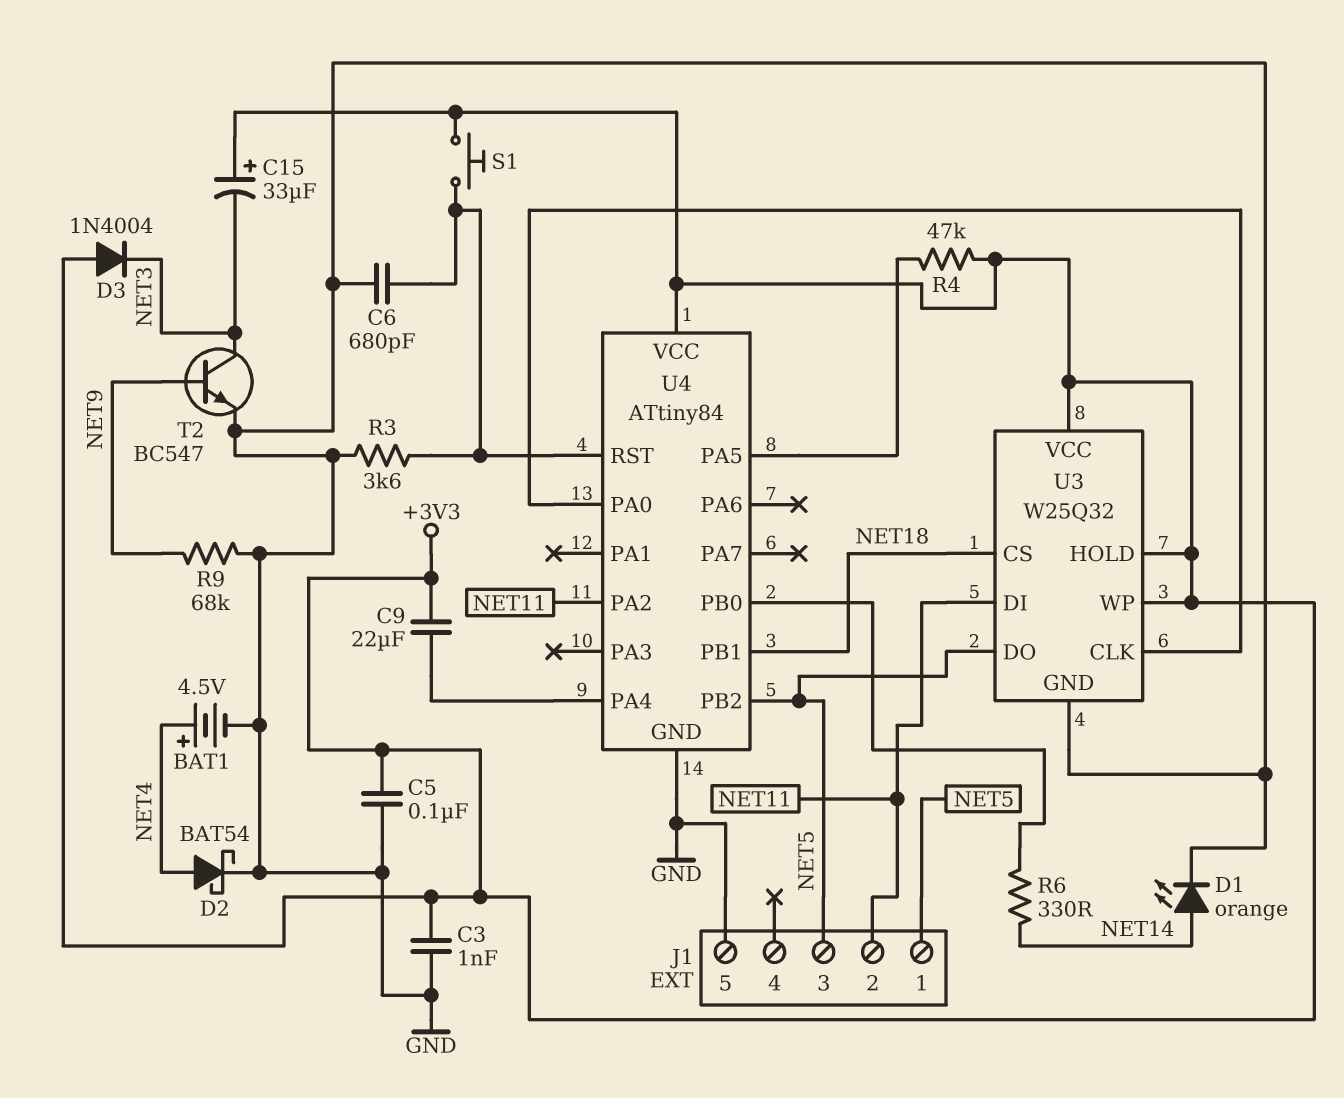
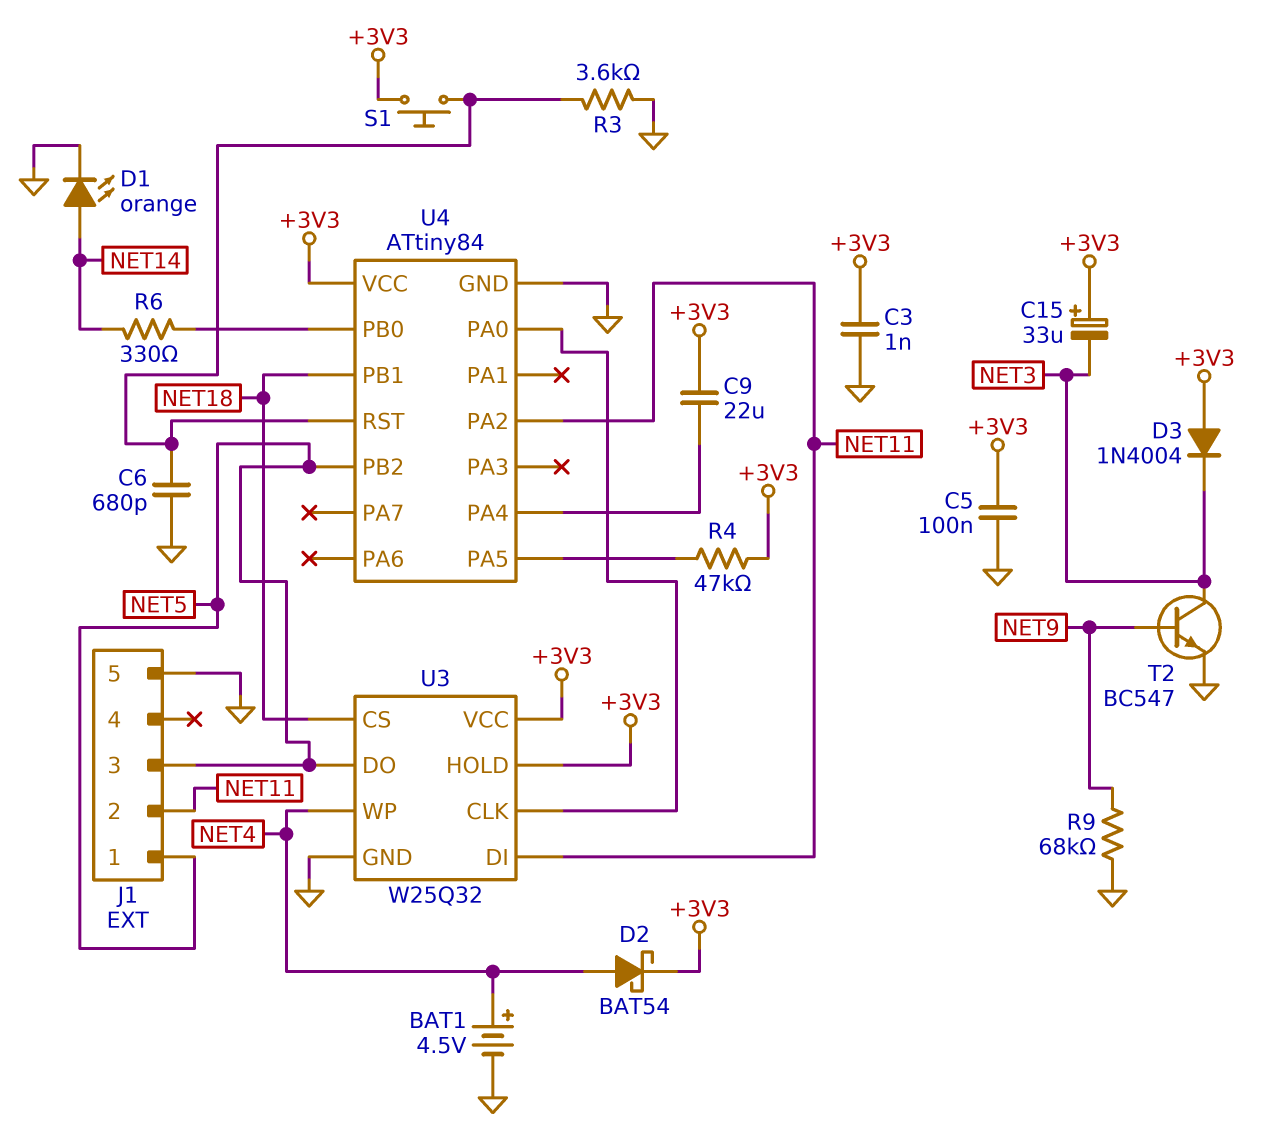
D2: schottky BAT54 (A NET4, K GND) -> schottky BAT54 (A NET4, K +3V3)
U3 pin WP: +3V3 -> NET4

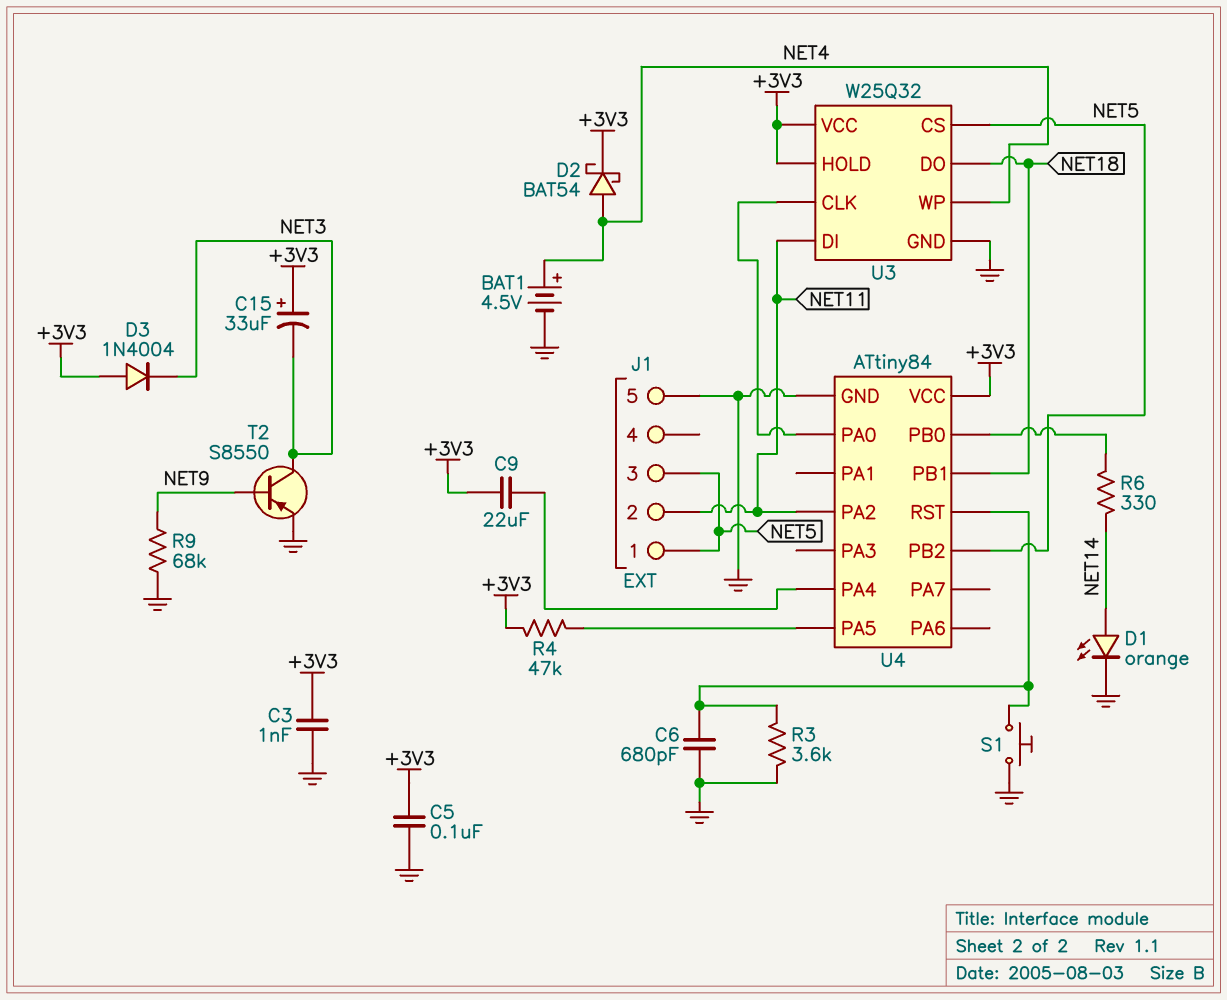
S1: button (+3V3, U4/RST) -> button (GND, U4/RST)
T2: NPN BC547 (B NET9, C NET3, E GND) -> PNP S8550 (B NET9, C NET3, E GND)
U3 pin CS: NET18 -> NET5
U3 pin DO: NET5 -> NET18

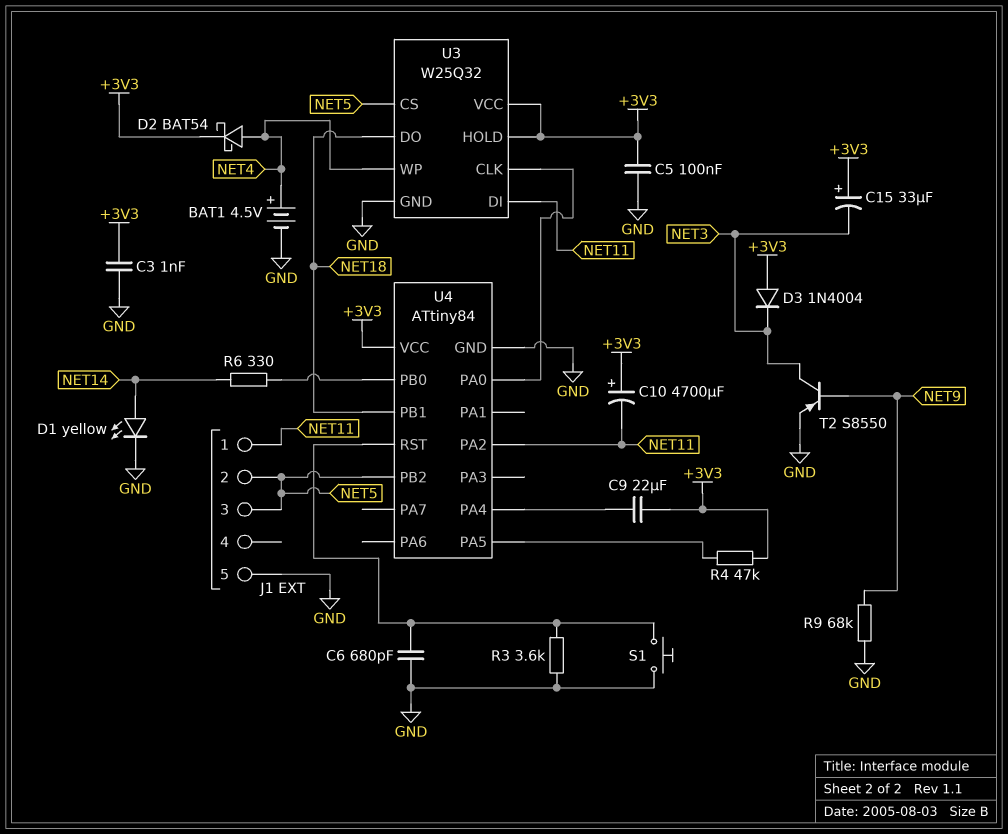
C10: none -> 4700uF (plus +3V3, minus NET11)
D1: LED orange (A NET14, K GND) -> LED yellow (A NET14, K GND)
J1 pin 1: NET5 -> NET11
J1 pin 2: NET11 -> NET5

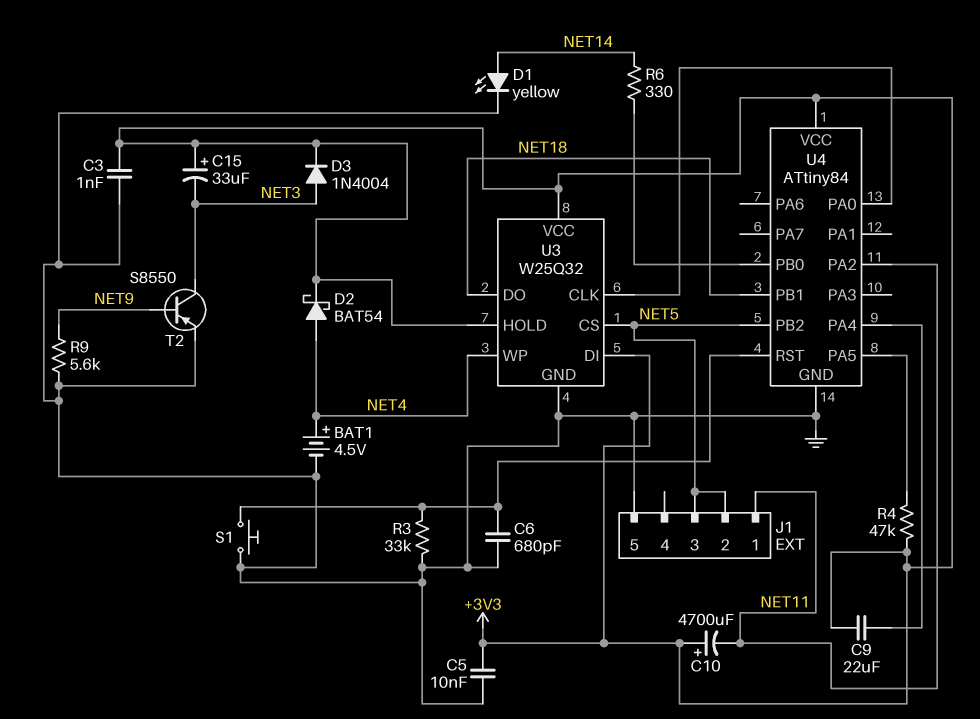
C5: 100nF (+3V3, GND) -> 10nF (+3V3, GND)
D3: diode 1N4004 (A +3V3, K NET3) -> diode 1N4004 (A NET3, K +3V3)
R3: 3.6k (GND, U4/RST) -> 33k (GND, U4/RST)
R9: 68k (GND, NET9) -> 5.6k (GND, NET9)
U3 pin DI: NET11 -> +3V3

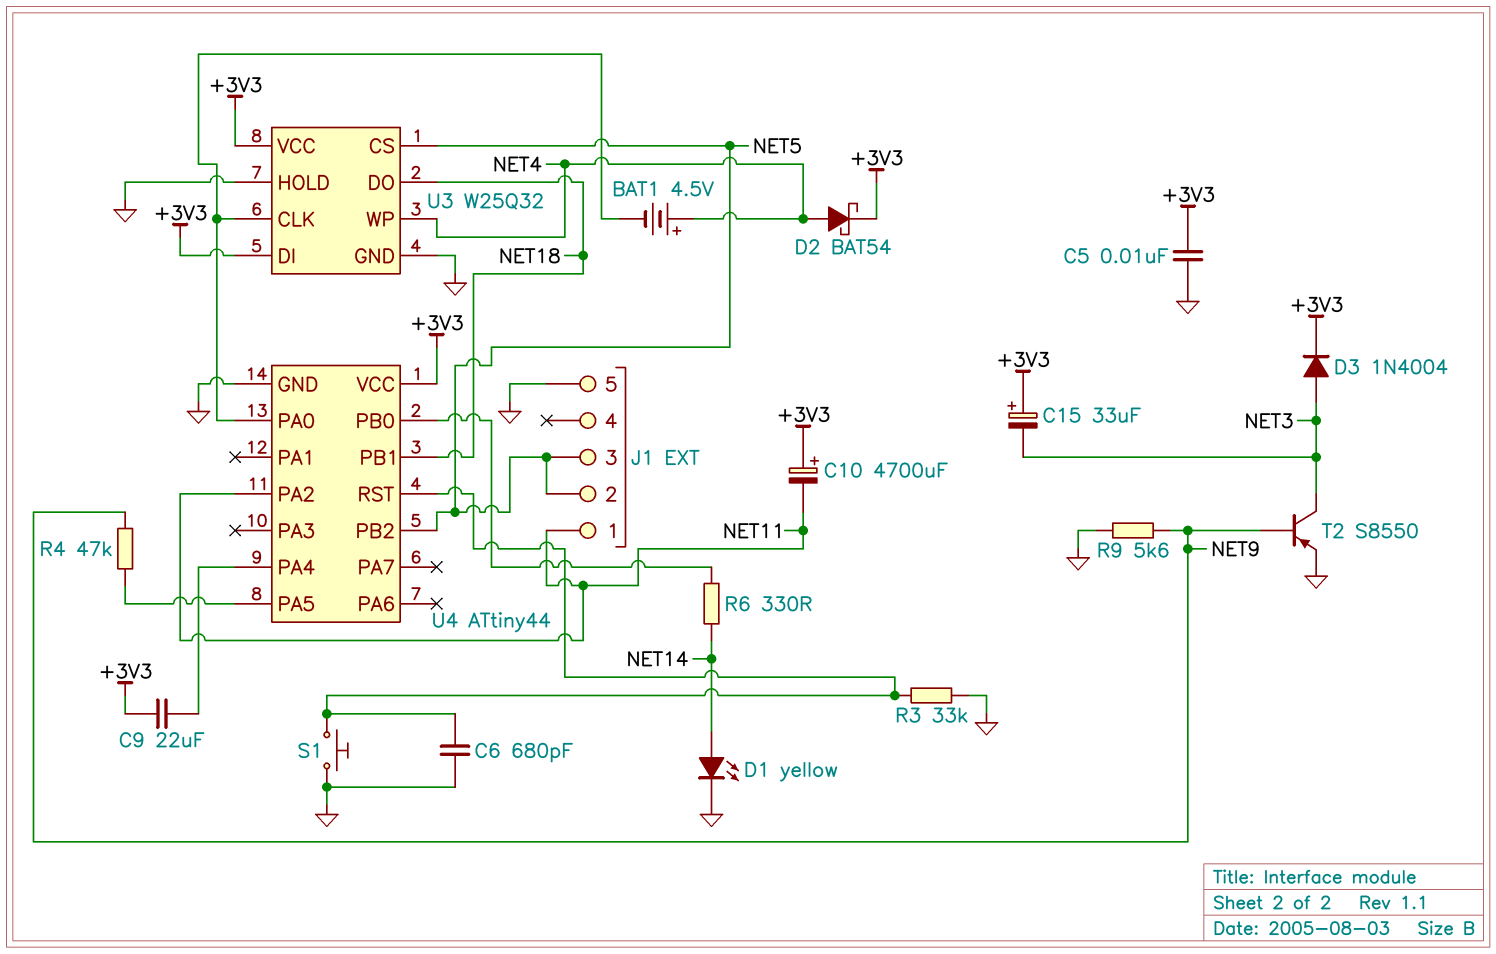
BAT1: 4.5V (plus NET4, minus GND) -> 4.5V (plus NET4, minus U3/CLK)
C3: 1nF (+3V3, GND) -> none
R4: 47k (+3V3, U4/PA5) -> 47k (NET9, U4/PA5)
U3 pin HOLD: +3V3 -> GND
U4: ATtiny84 -> ATtiny44

